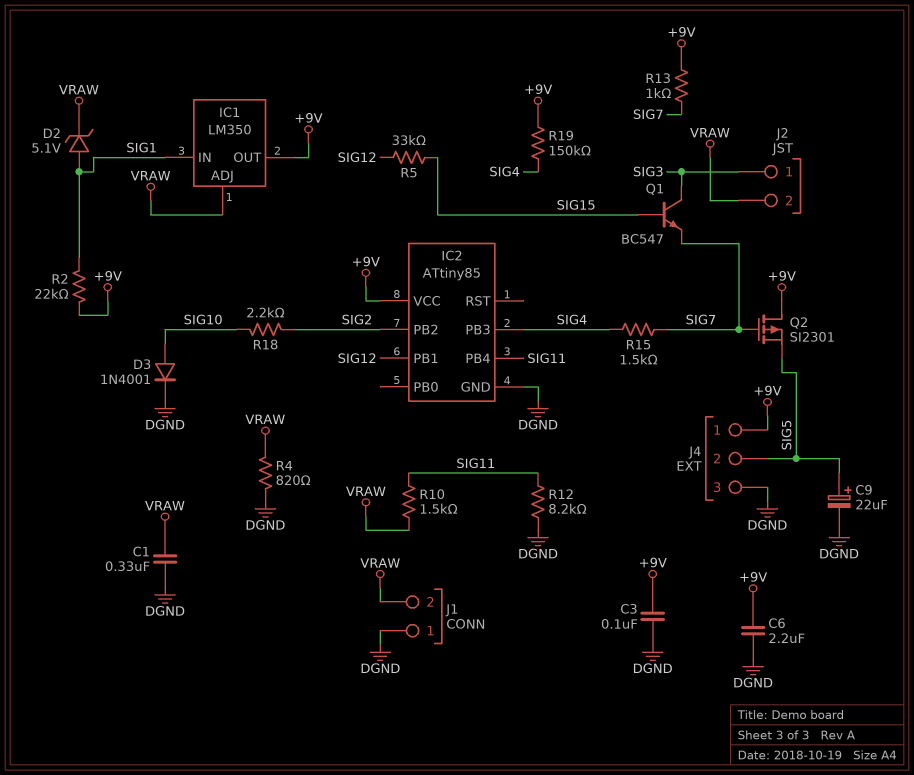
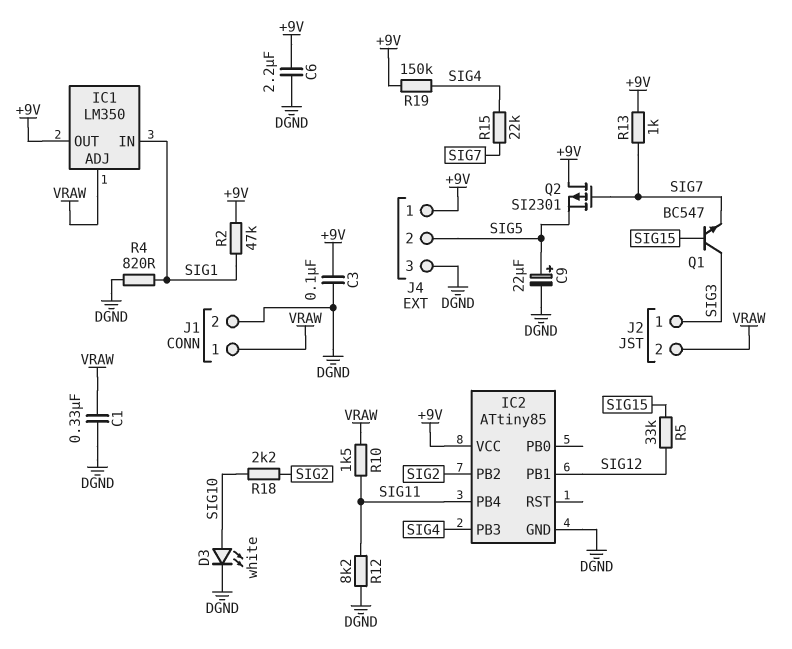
D2: zener 5.1V (A SIG1, K VRAW) -> none
D3: diode 1N4001 (A SIG10, K DGND) -> LED white (A SIG10, K DGND)
J1 pin 1: DGND -> VRAW
J1 pin 2: VRAW -> DGND
R2: 22k (+9V, SIG1) -> 47k (+9V, SIG1)
R4: 820 (DGND, VRAW) -> 820 (DGND, SIG1)
R15: 1.5k (SIG4, SIG7) -> 22k (SIG4, SIG7)

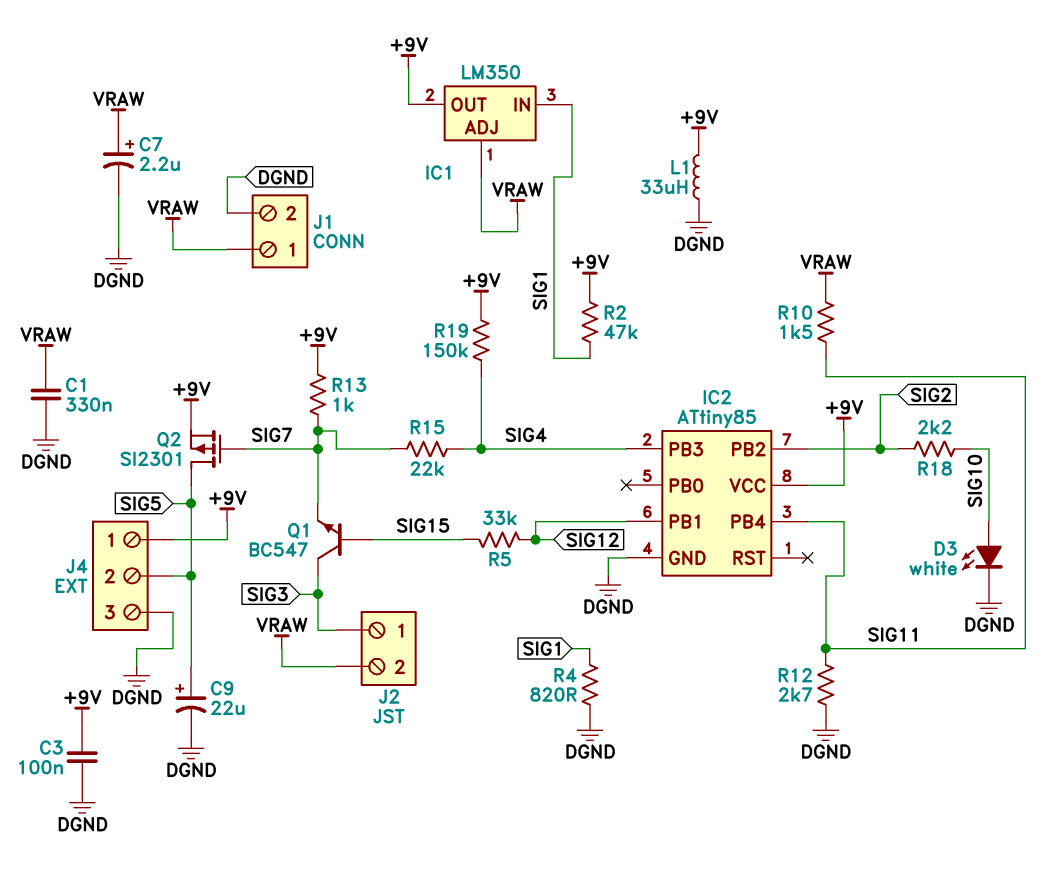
C6: 2.2uF (+9V, DGND) -> none
C7: none -> 2.2uF (plus VRAW, minus DGND)
L1: none -> 33uH (+9V, DGND)
Q2: PMOS SI2301 (G SIG7, D +9V, S SIG5) -> PMOS SI2301 (G SIG7, D SIG5, S +9V)
R12: 8.2k (DGND, SIG11) -> 2.7k (DGND, SIG11)

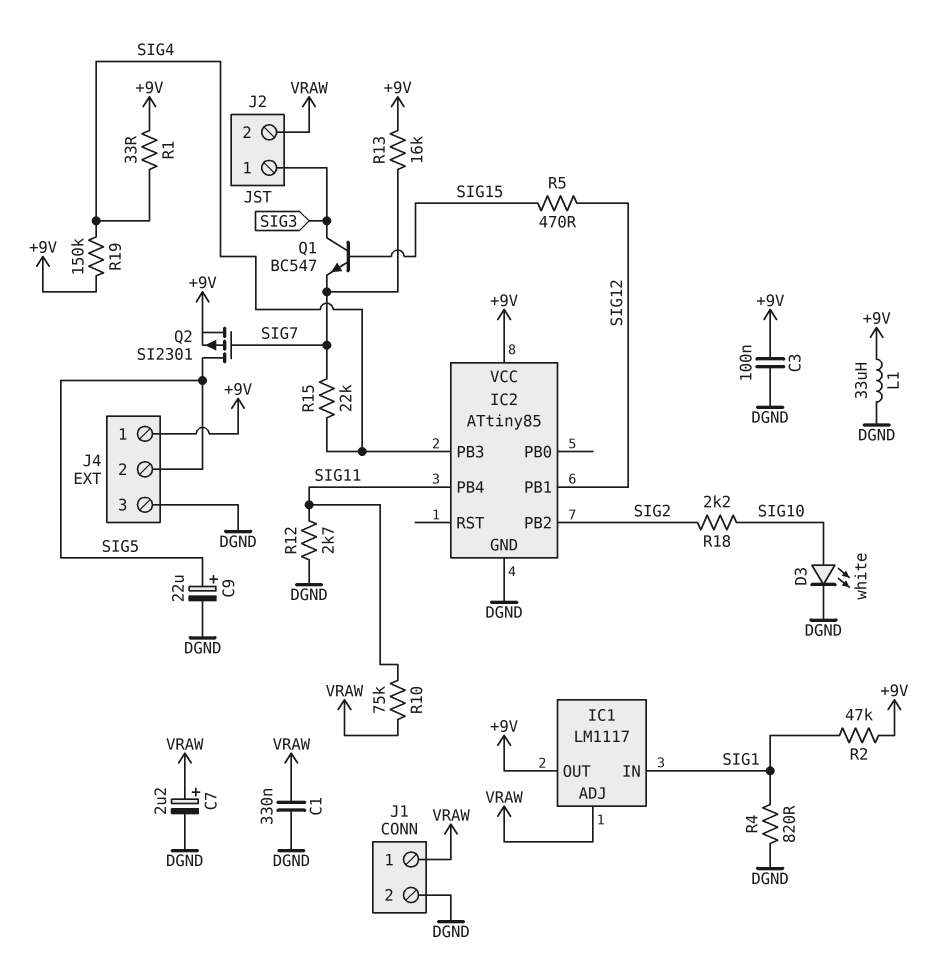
IC1: LM350 -> LM1117
R1: none -> 33 (+9V, SIG4)
R5: 33k (SIG12, SIG15) -> 470 (SIG12, SIG15)
R10: 1.5k (SIG11, VRAW) -> 75k (SIG11, VRAW)
R13: 1k (+9V, SIG7) -> 16k (+9V, SIG7)

